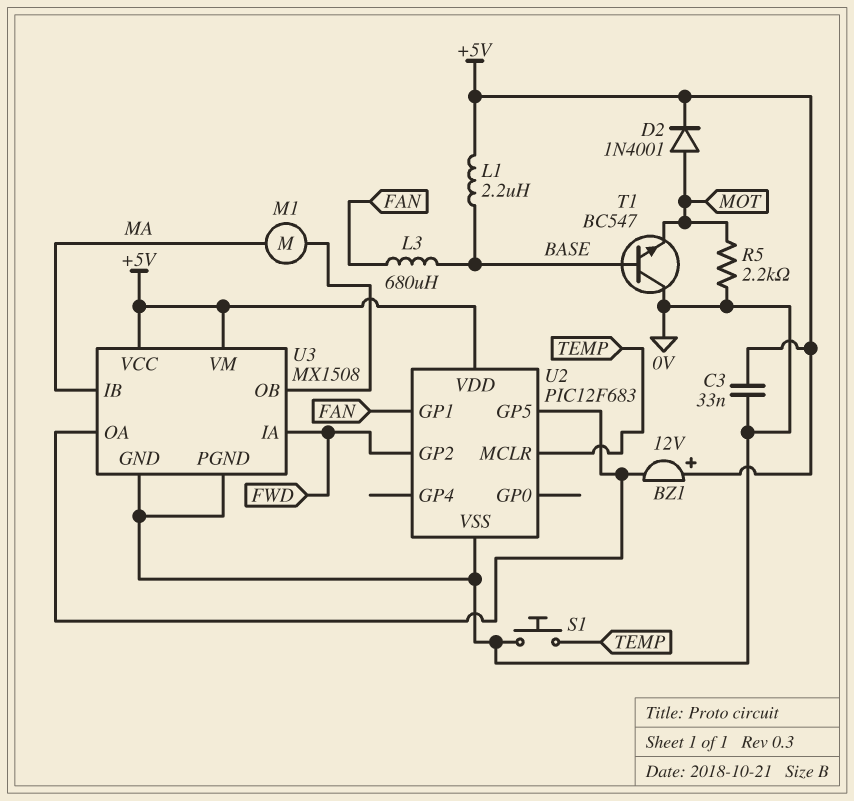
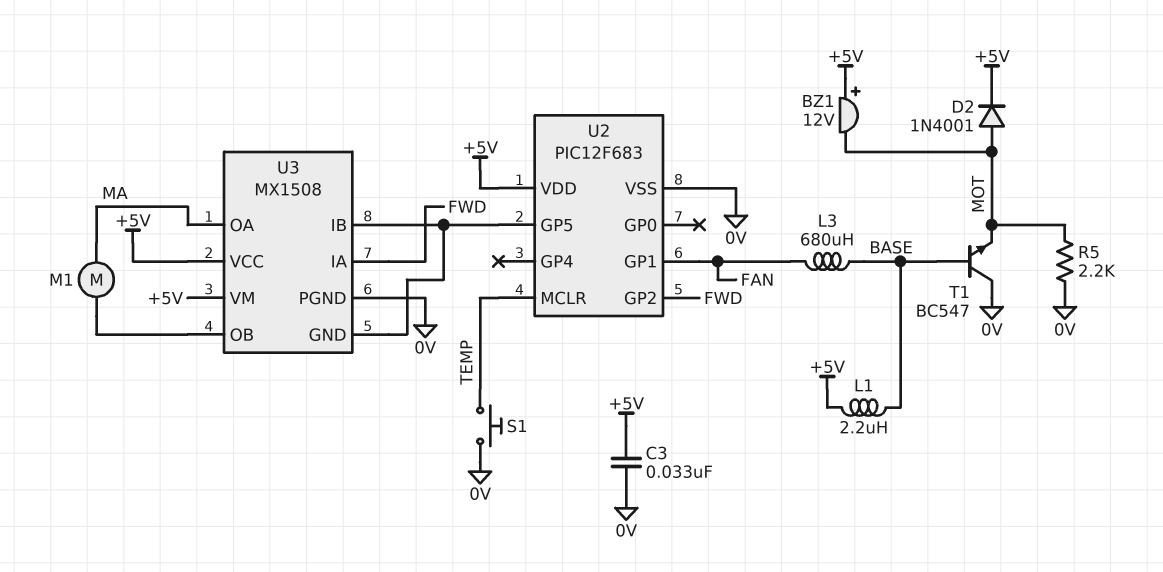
BZ1: buzzer 12V (plus +5V, minus U2/GP5) -> buzzer 12V (plus +5V, minus MOT)
U3 pin GND: 0V -> U2/GP5
U3 pin IB: MA -> U2/GP5
U3 pin OA: U2/GP5 -> MA

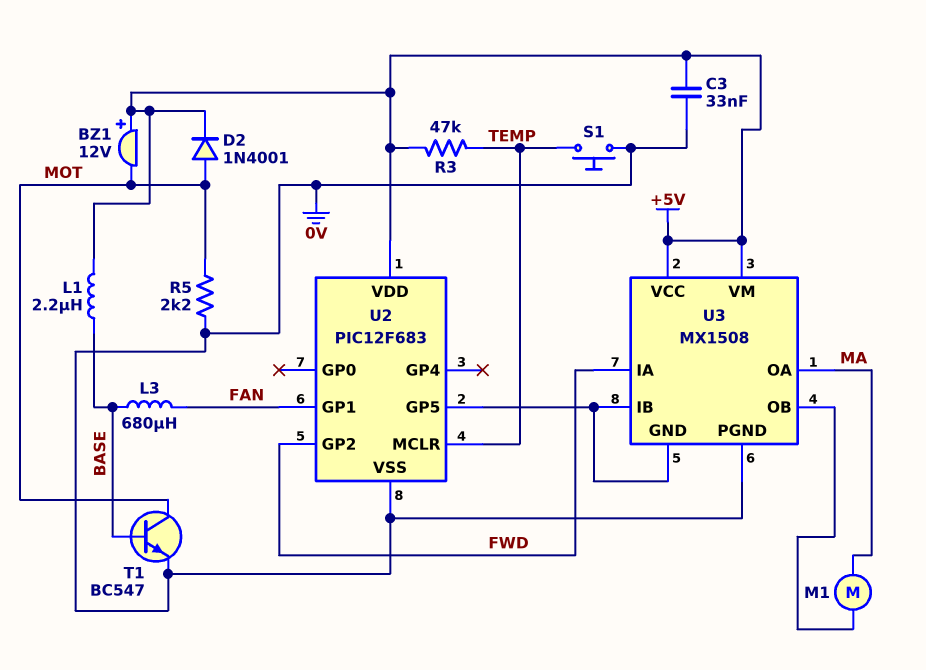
R3: none -> 47k (+5V, TEMP)
T1: NPN BC547 (B BASE, C 0V, E MOT) -> NPN BC547 (B BASE, C MOT, E 0V)

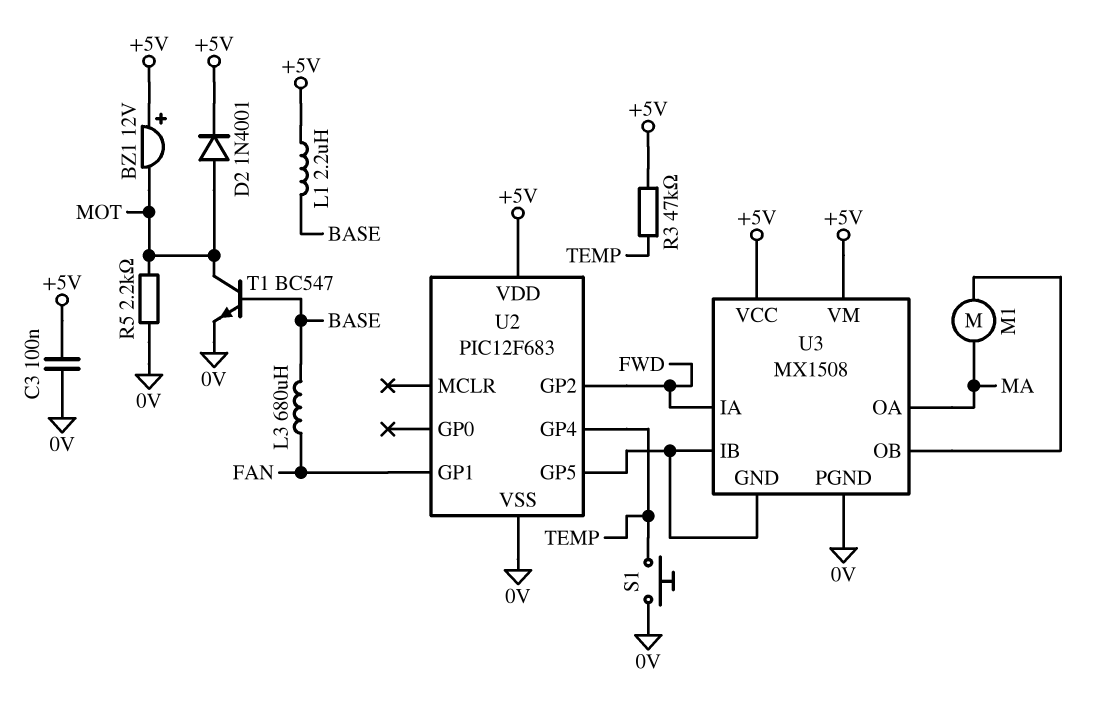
C3: 33nF (+5V, 0V) -> 100nF (+5V, 0V)
U2 pin GP4: none -> TEMP
U2 pin MCLR: TEMP -> none

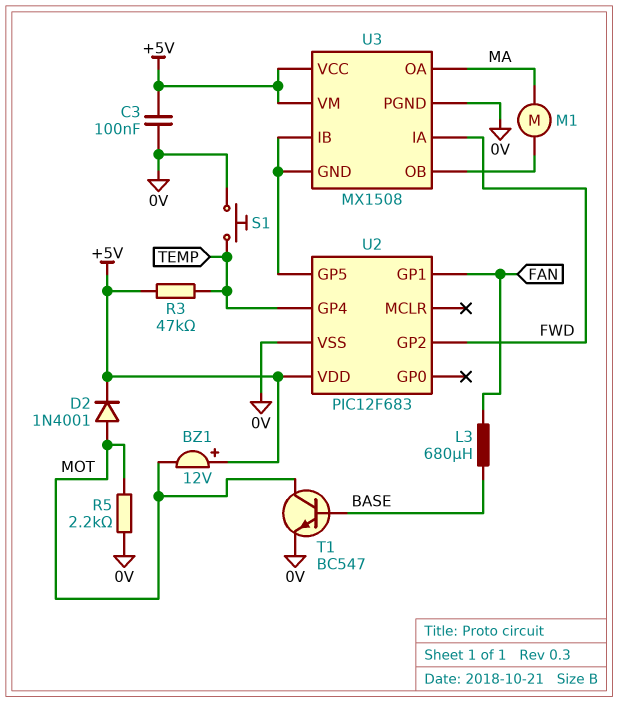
L1: 2.2uH (+5V, BASE) -> none

